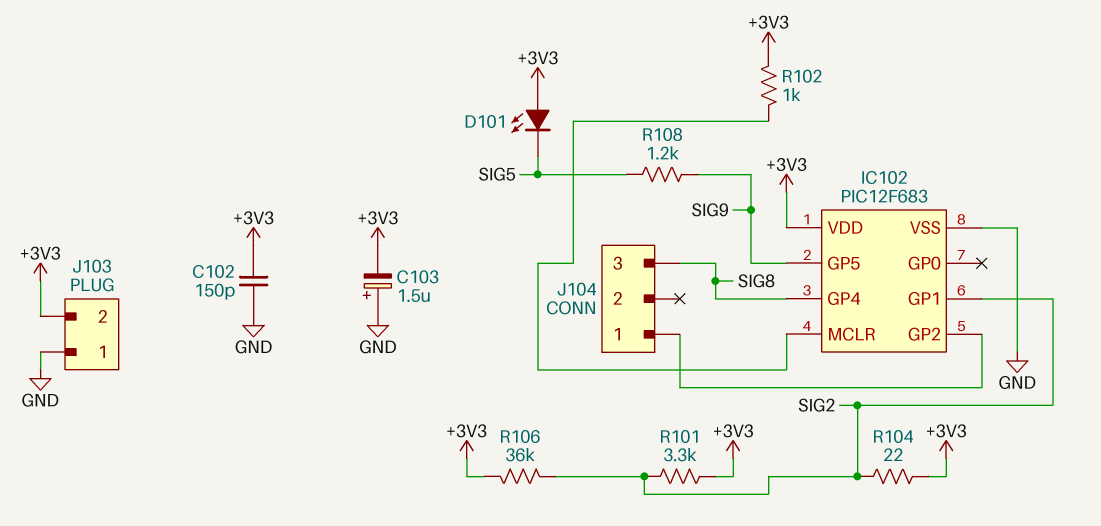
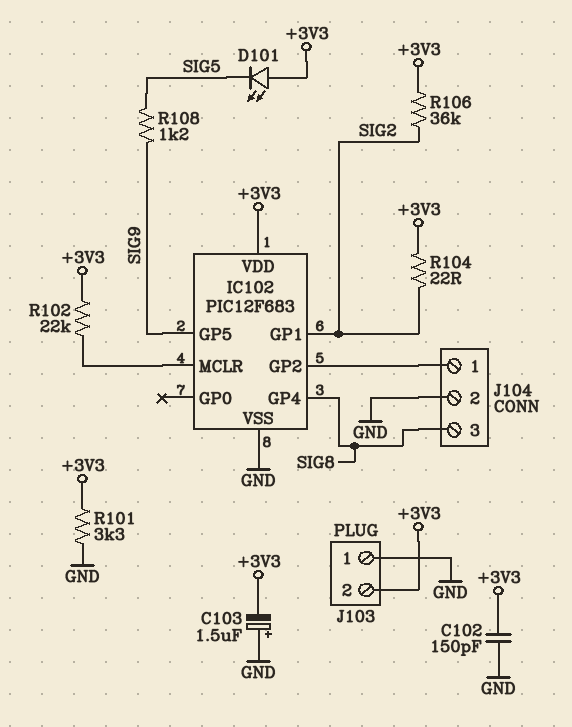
J104 pin 2: none -> GND
R101: 3.3k (+3V3, SIG2) -> 3.3k (+3V3, GND)
R102: 1k (+3V3, IC102/MCLR) -> 22k (+3V3, IC102/MCLR)

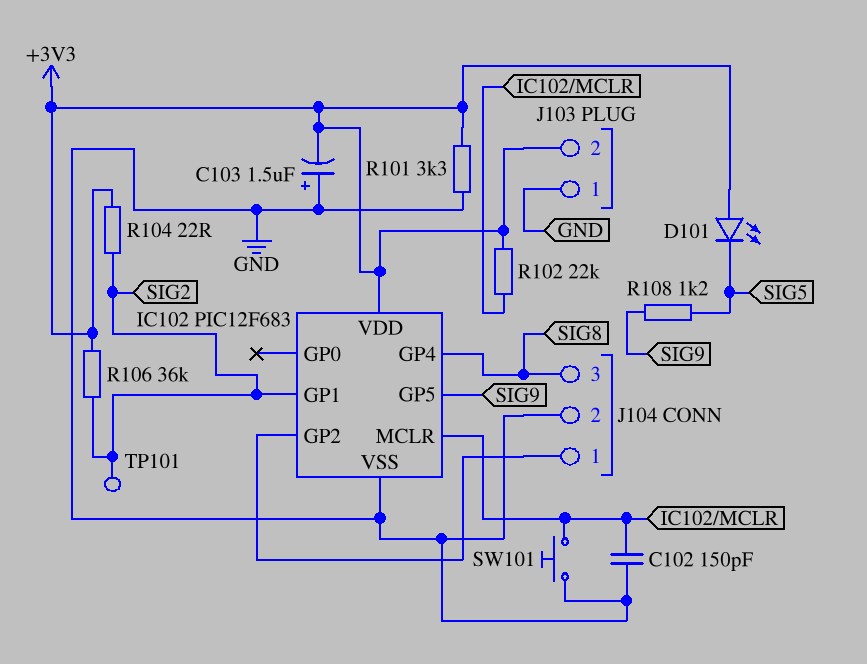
C102: 150pF (+3V3, GND) -> 150pF (GND, IC102/MCLR)
SW101: none -> button (GND, IC102/MCLR)
TP101: none -> test point (SIG2)

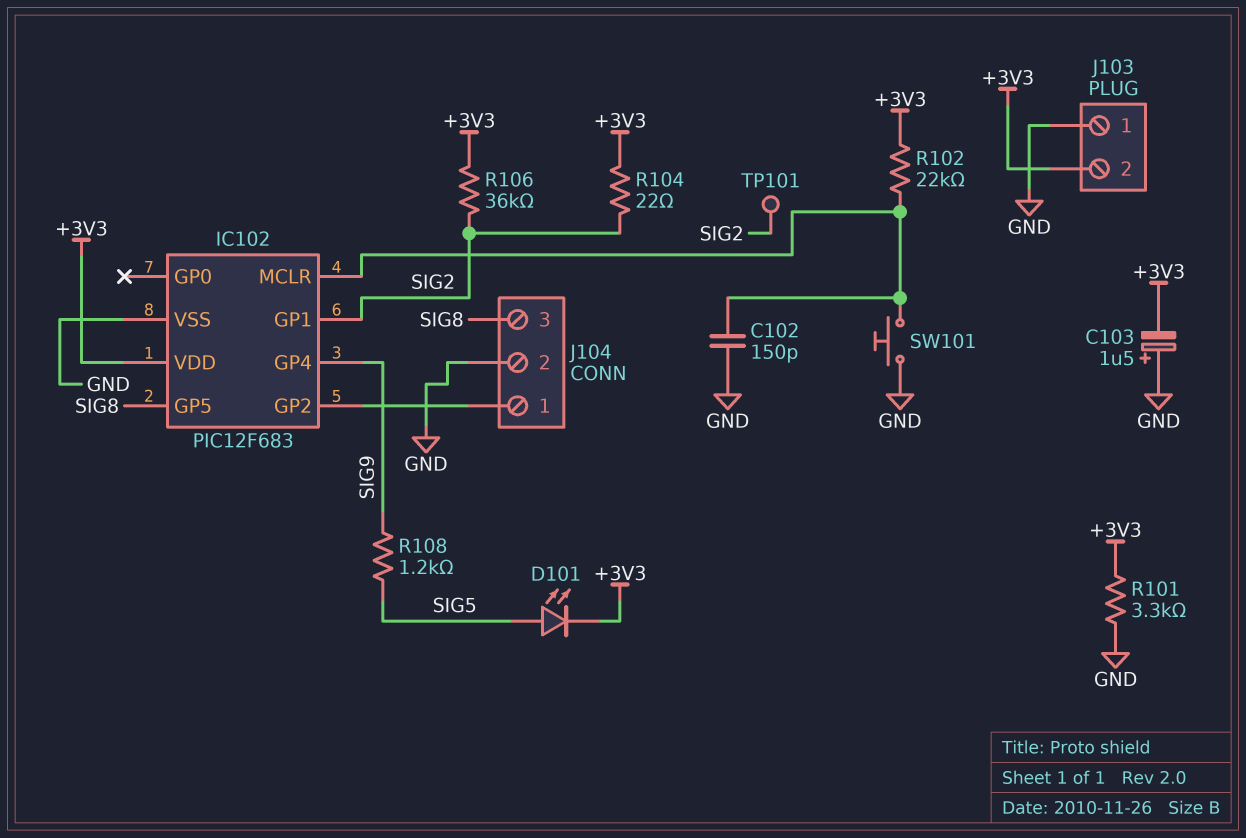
D101: LED (A +3V3, K SIG5) -> LED (A SIG5, K +3V3)
IC102 pin GP4: SIG8 -> SIG9
IC102 pin GP5: SIG9 -> SIG8

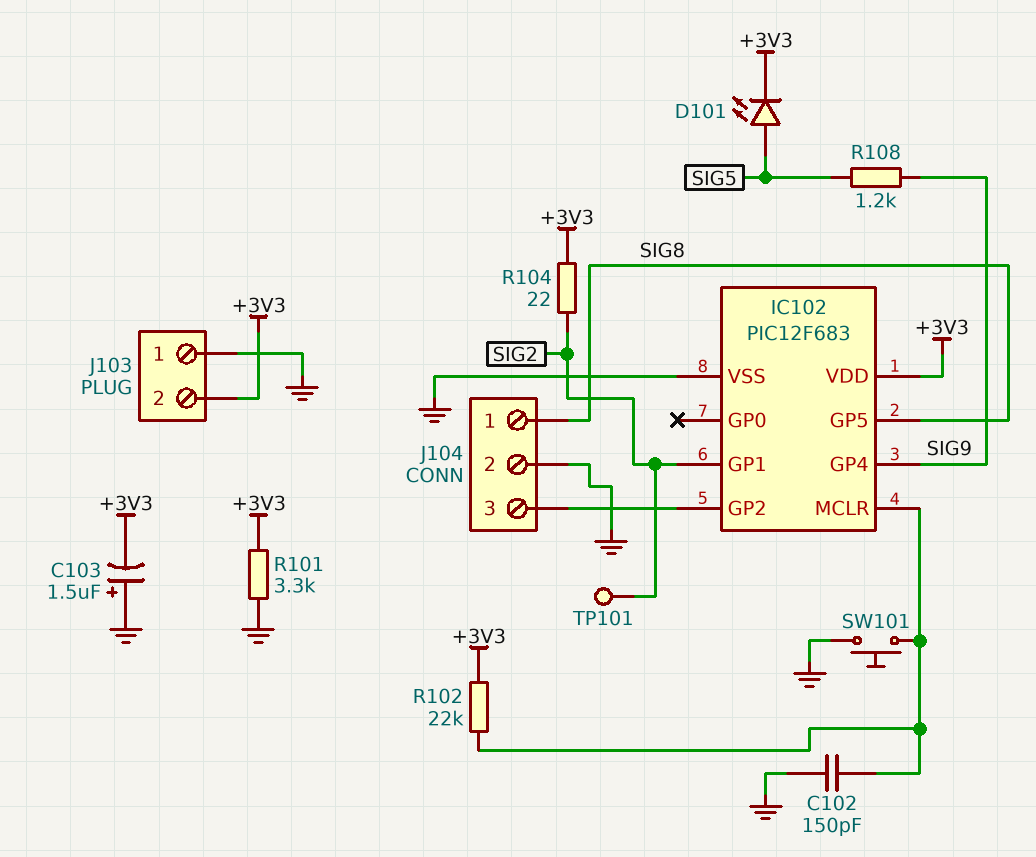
J104 pin 1: IC102/GP2 -> SIG8
J104 pin 3: SIG8 -> IC102/GP2
R106: 36k (+3V3, SIG2) -> none

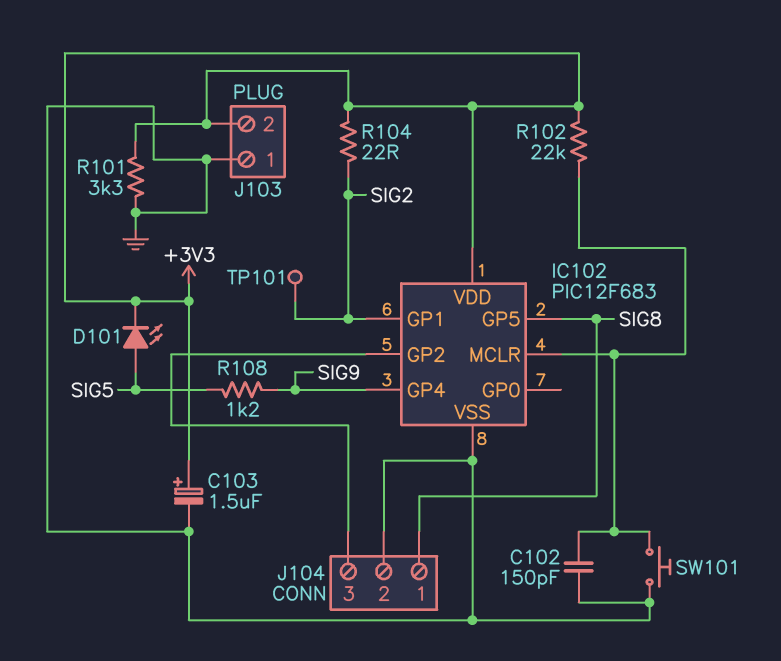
C103: 1.5uF (plus GND, minus +3V3) -> 1.5uF (plus +3V3, minus GND)

